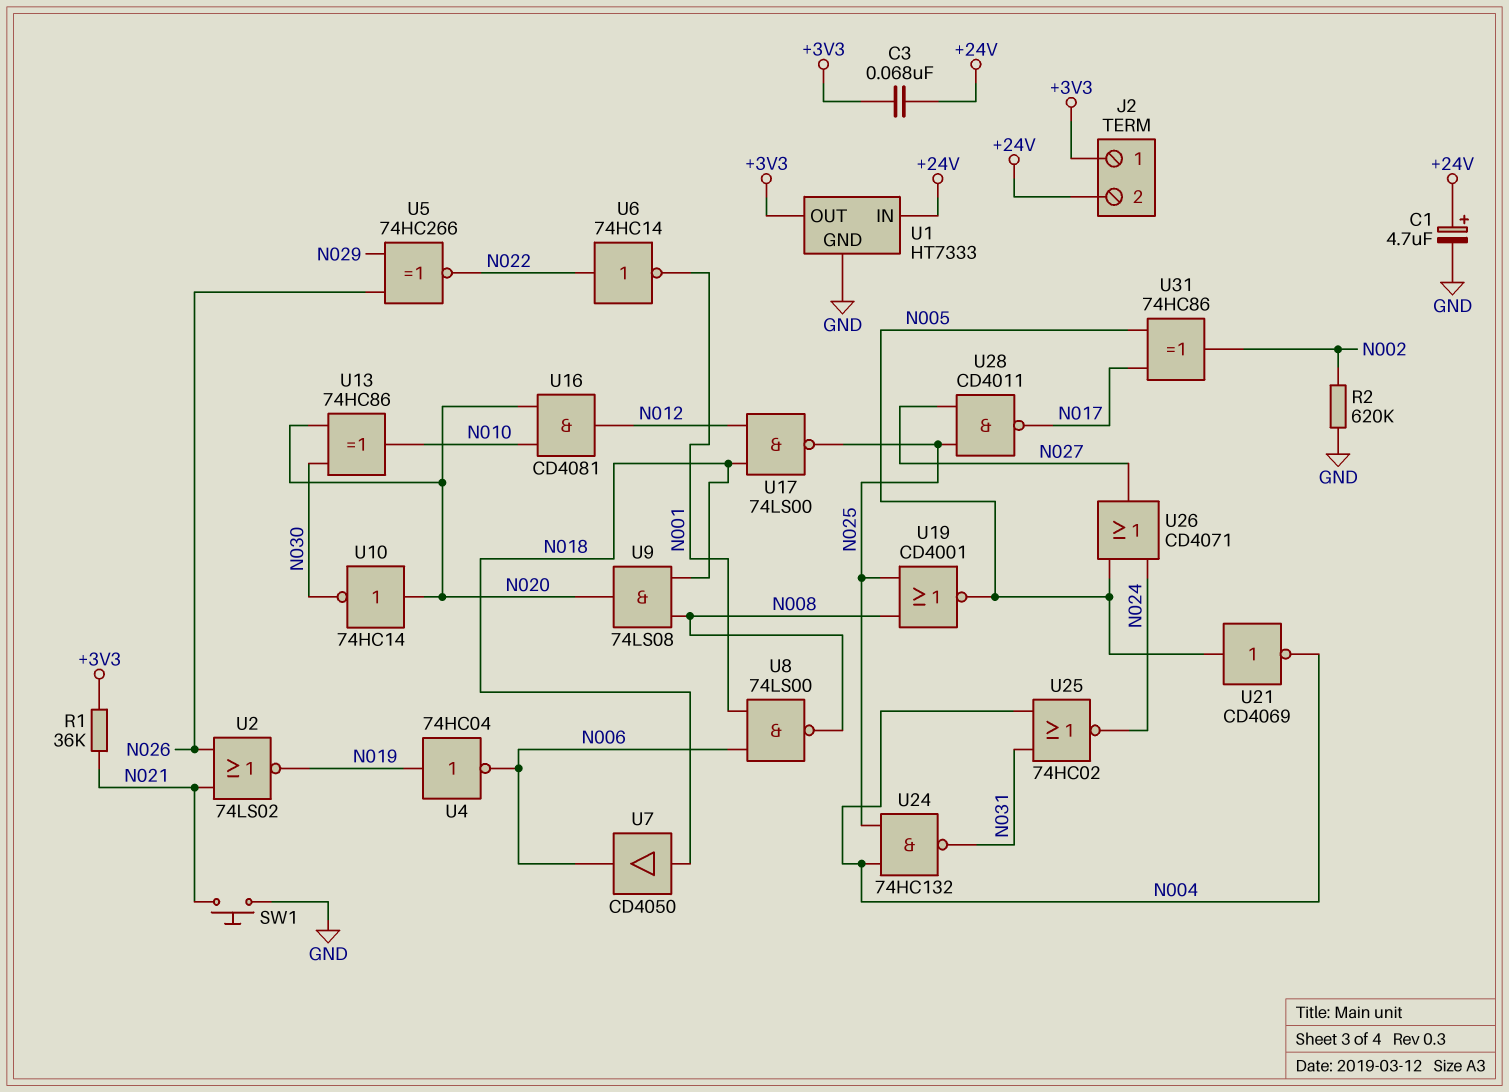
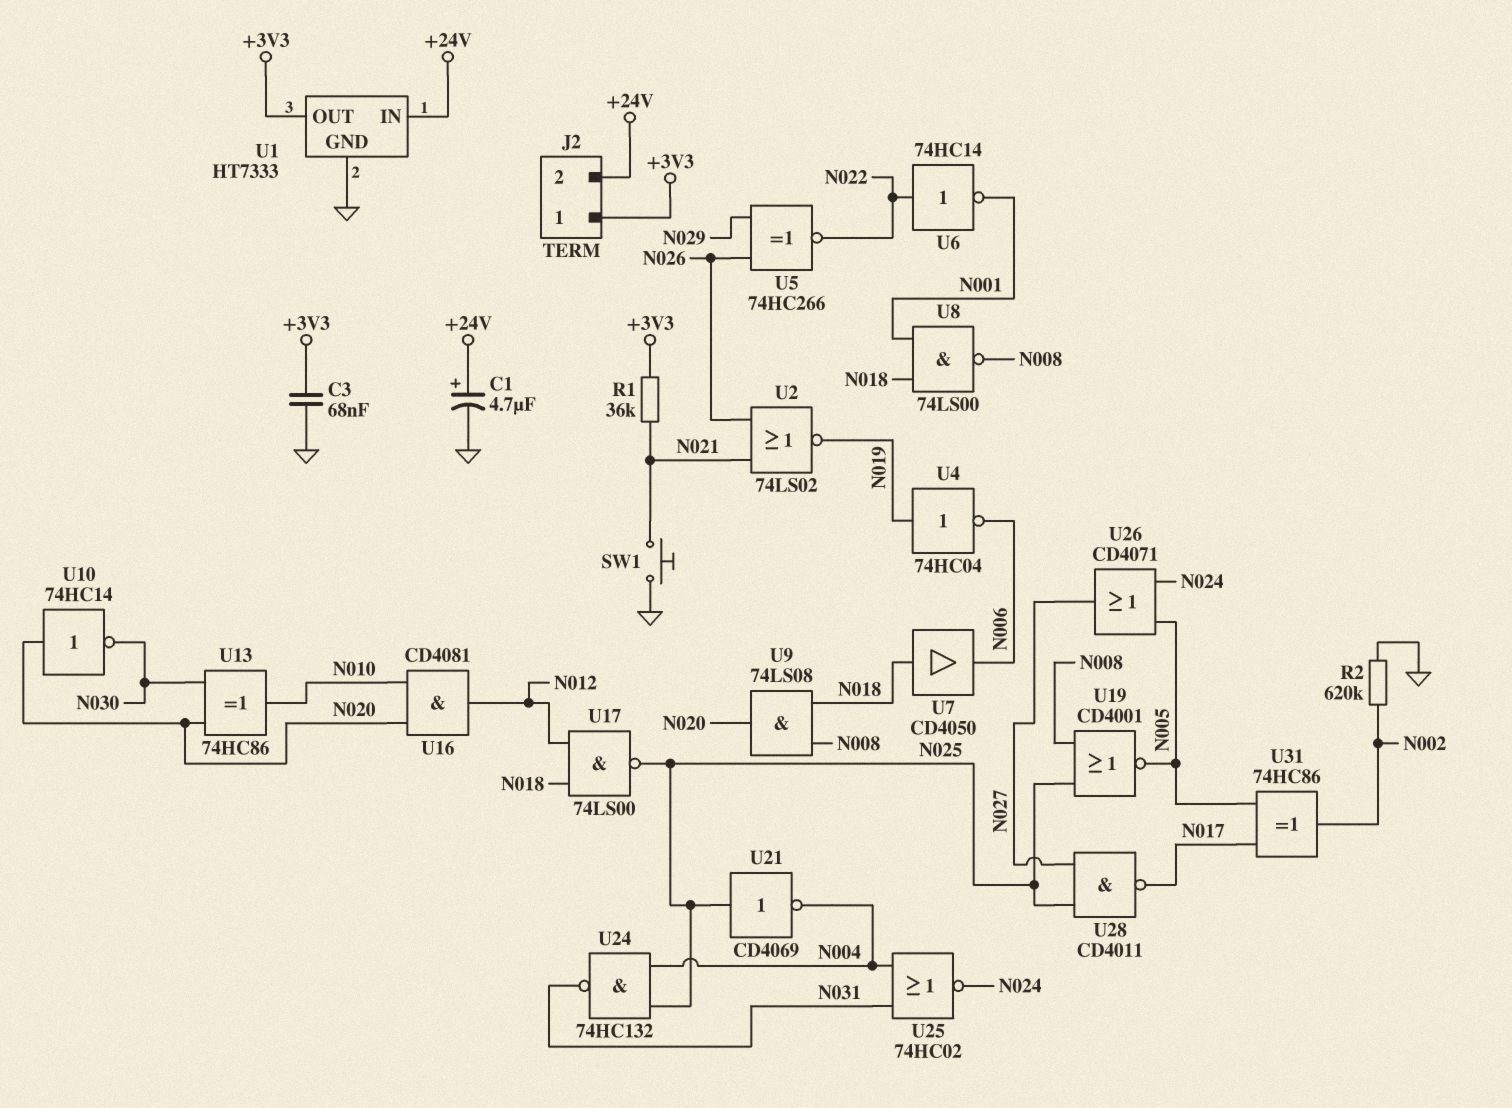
C3: 68nF (+3V3, +24V) -> 68nF (+3V3, GND)
U8: NAND 74LS00 (in N001, in N006, out N008) -> NAND 74LS00 (in N001, in N018, out N008)
U21: NOT CD4069 (in N005, out N004) -> NOT CD4069 (in N025, out N004)

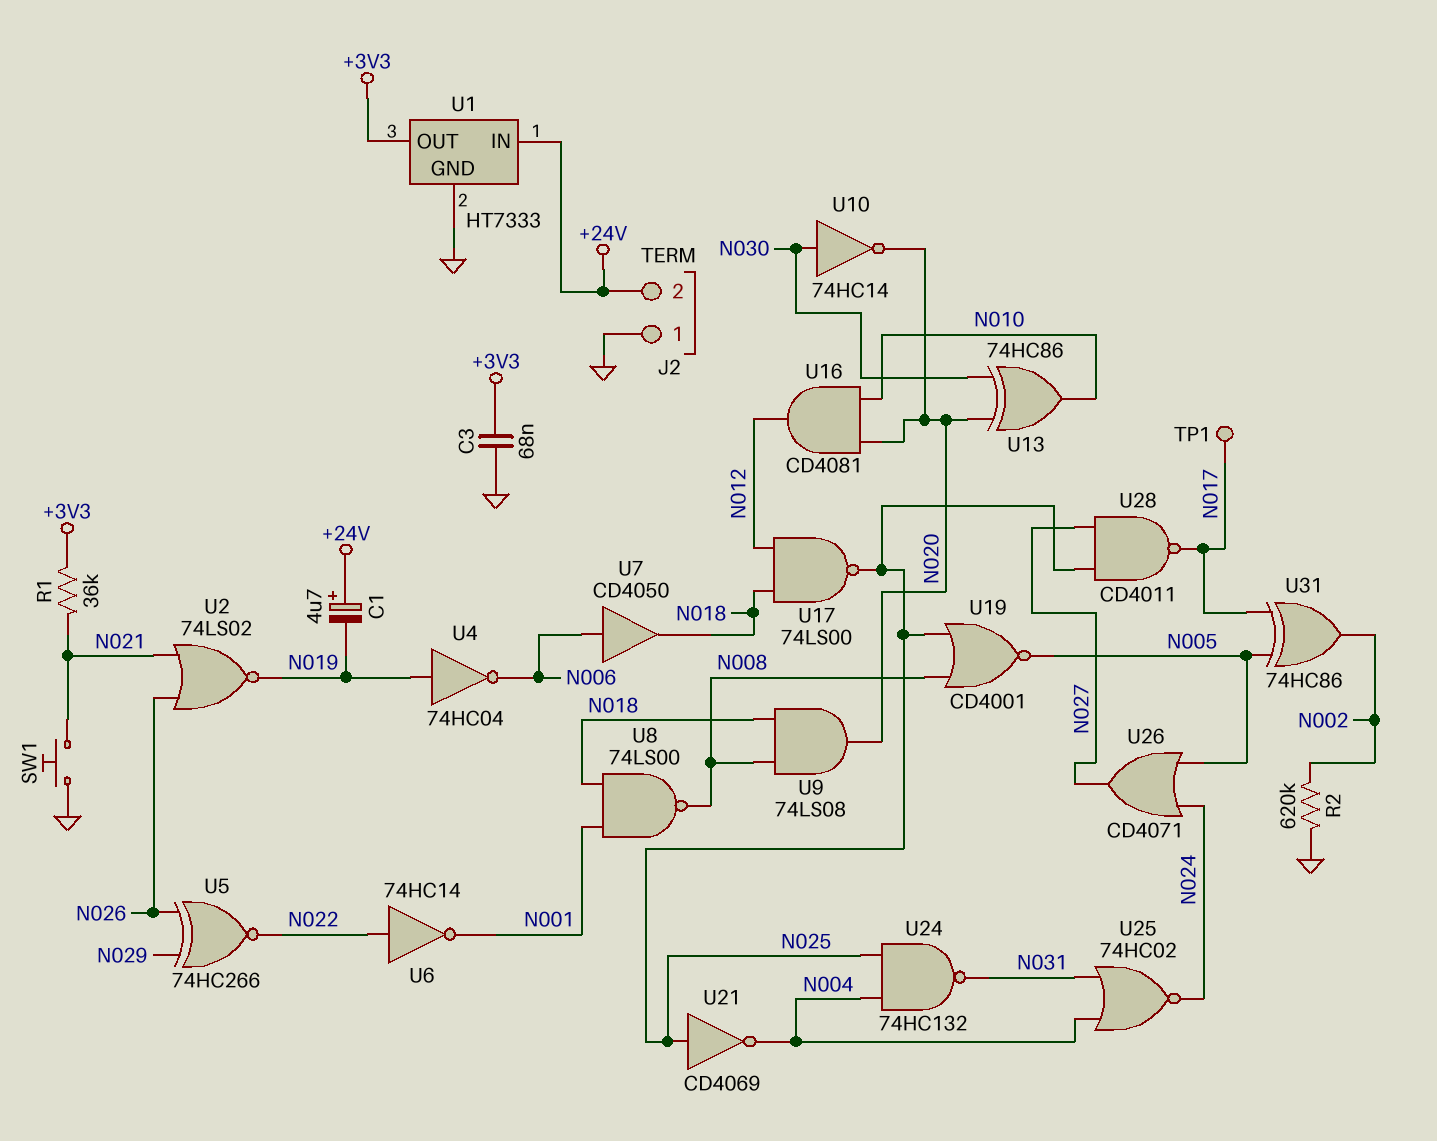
C1: 4.7uF (plus +24V, minus GND) -> 4.7uF (plus +24V, minus N019)
J2 pin 1: +3V3 -> GND
TP1: none -> test point (N017)
U7: buffer CD4050 (in N018, out N006) -> buffer CD4050 (in N006, out N018)
U10: NOT 74HC14 (in N020, out N030) -> NOT 74HC14 (in N030, out N020)

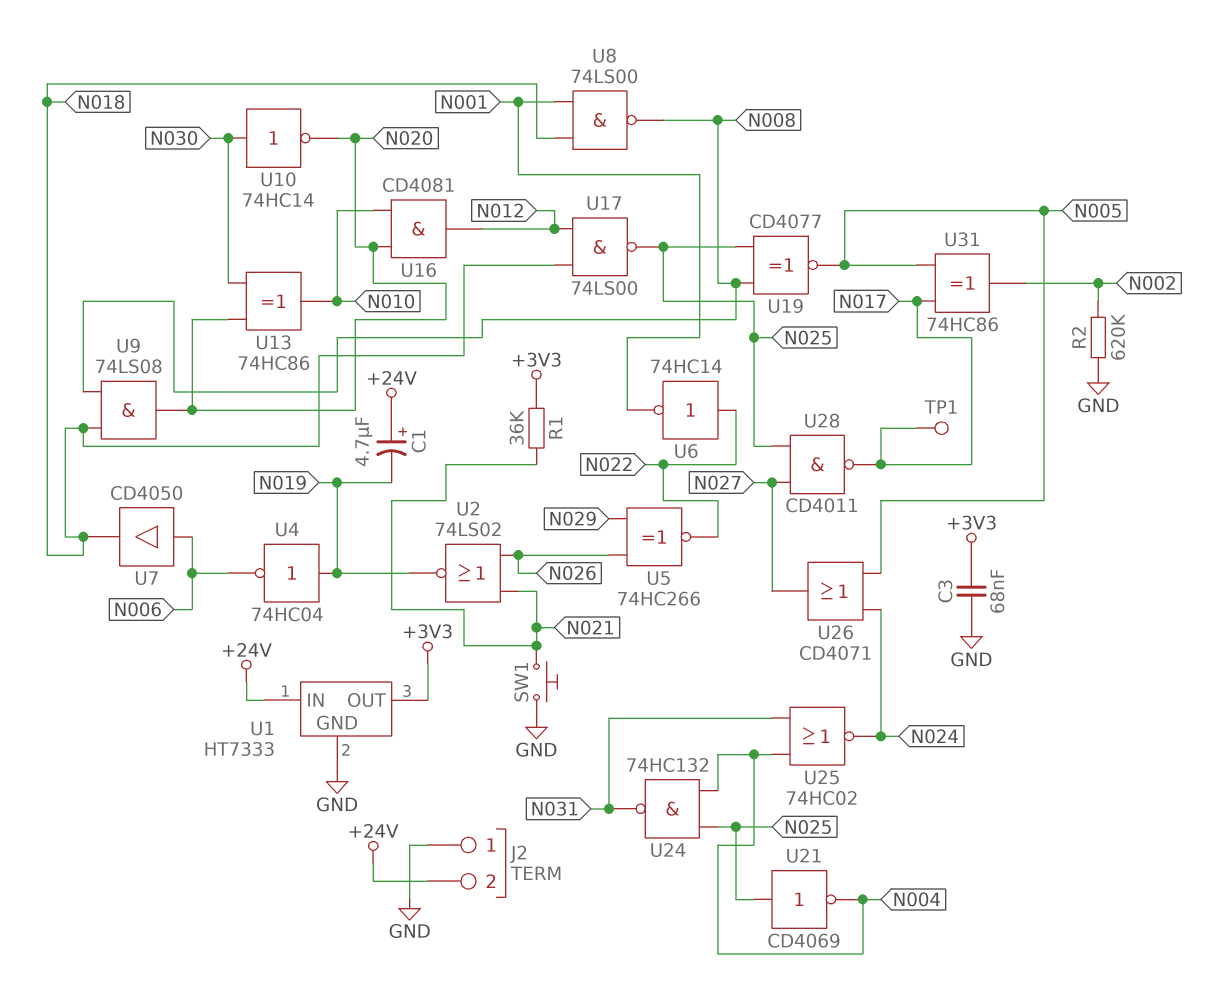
U19: NOR CD4001 (in N008, in N025, out N005) -> XNOR CD4077 (in N008, in N025, out N005)

